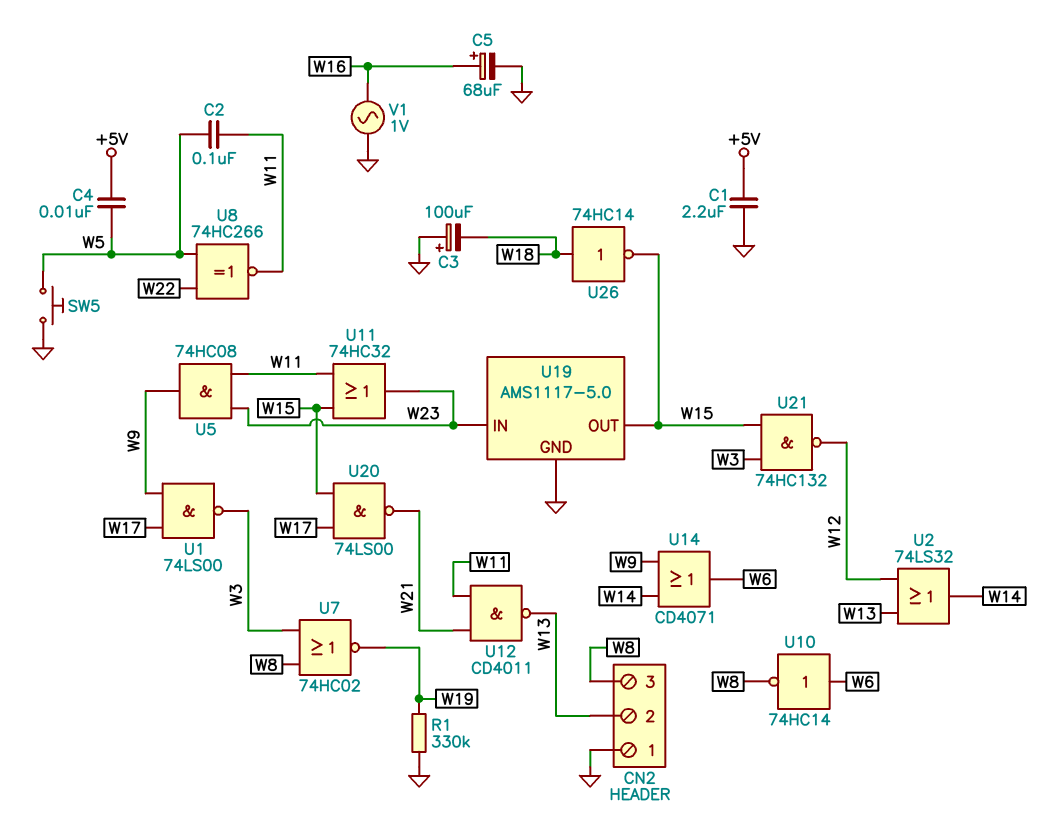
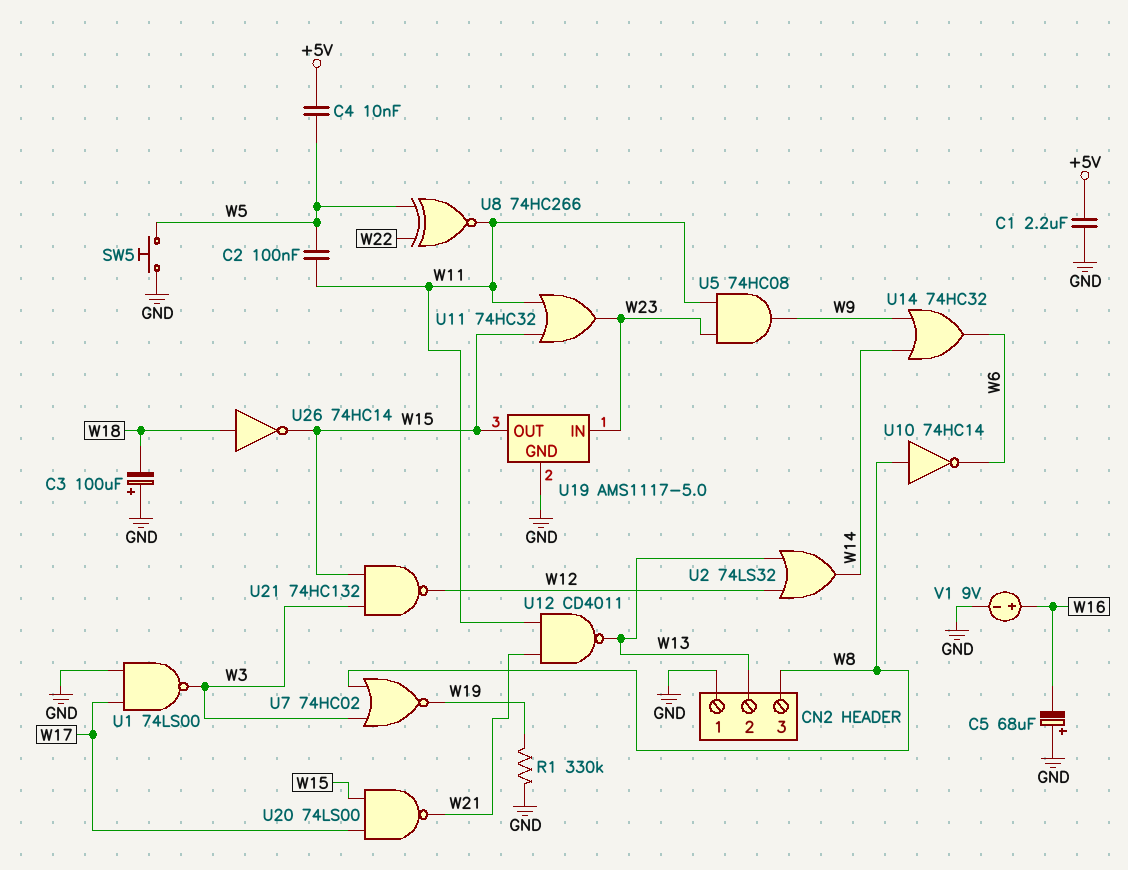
C5: 68uF (plus W16, minus GND) -> 68uF (plus GND, minus W16)
U1: NAND 74LS00 (in W9, in W17, out W3) -> NAND 74LS00 (in GND, in W17, out W3)
U10: NOT 74HC14 (in W6, out W8) -> NOT 74HC14 (in W8, out W6)
U14: OR CD4071 (in W9, in W14, out W6) -> OR 74HC32 (in W9, in W14, out W6)
V1: AC 1V (GND, W16) -> 9V (plus W16, minus GND)

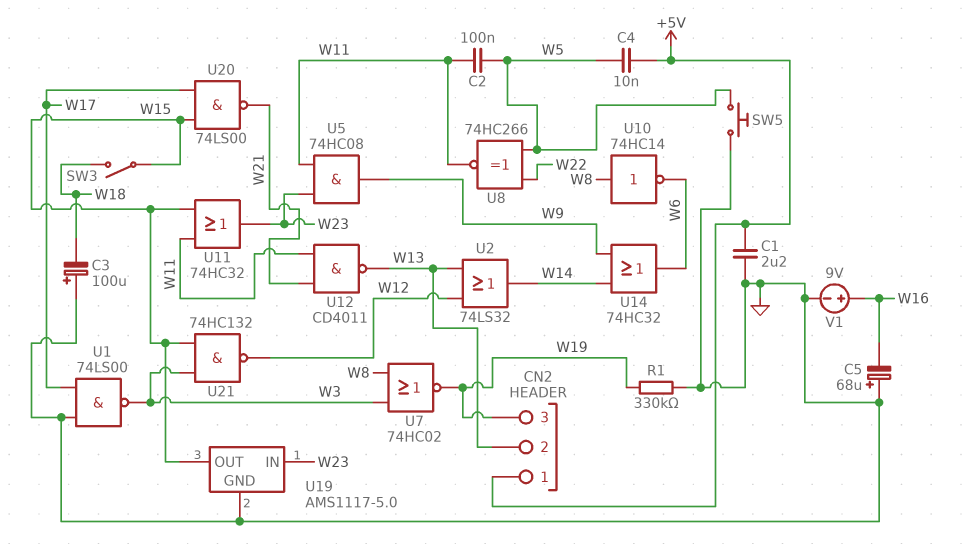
CN2 pin 1: GND -> +5V
CN2 pin 3: W8 -> W19
SW3: none -> switch (W15, W18)
U26: NOT 74HC14 (in W18, out W15) -> none

